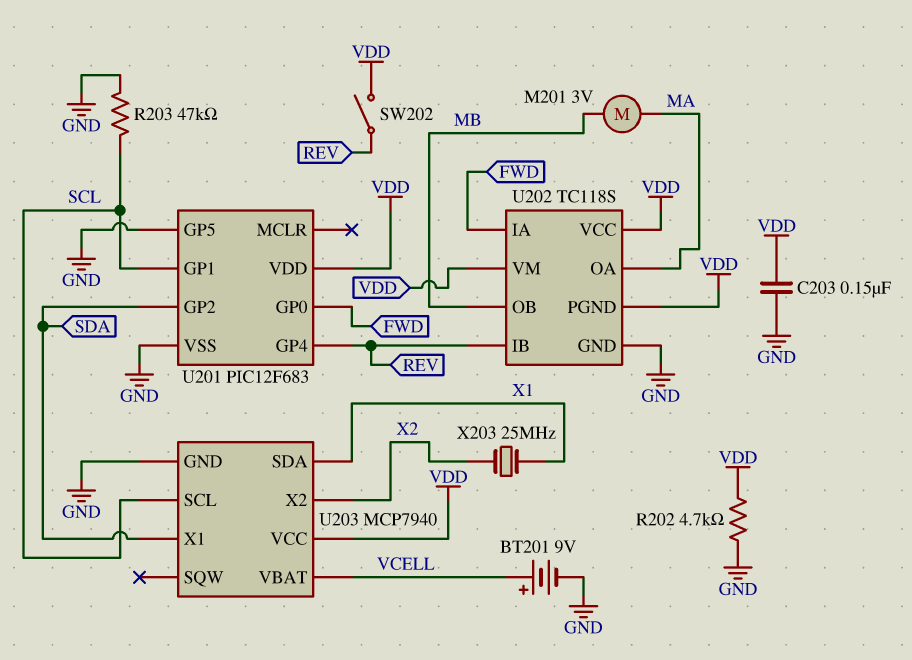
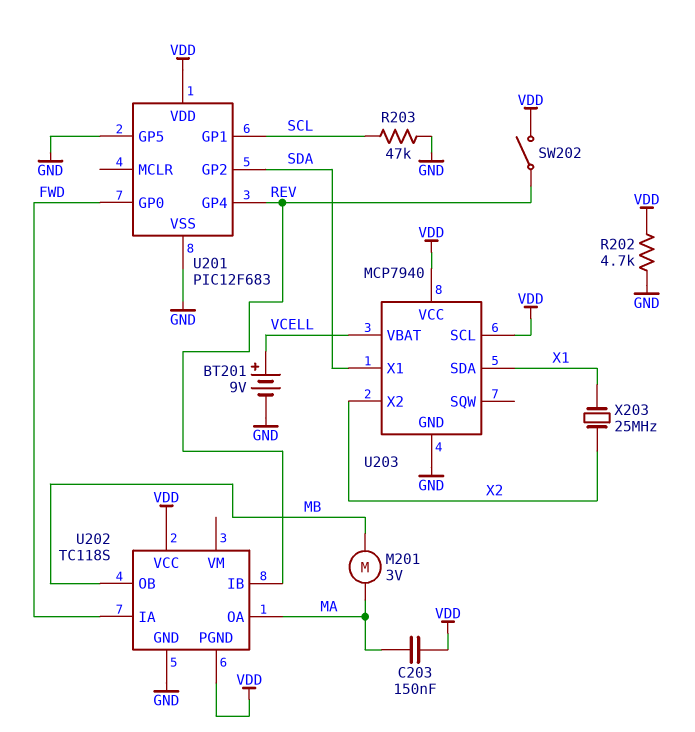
C203: 150nF (GND, VDD) -> 150nF (MA, VDD)
U202 pin VM: VDD -> none
U203 pin SCL: SCL -> VDD

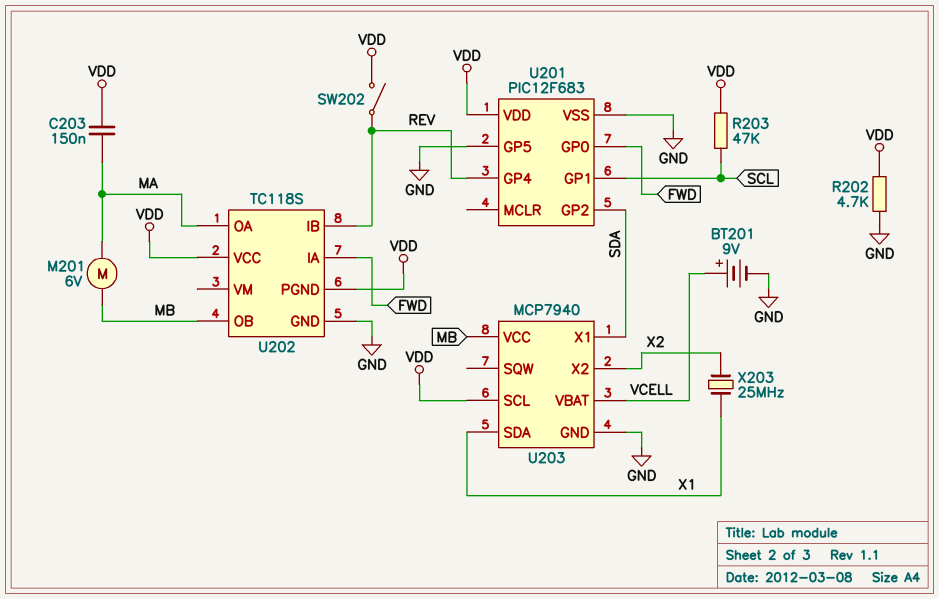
M201: motor 3V (MA, MB) -> motor 6V (MA, MB)
R203: 47k (GND, SCL) -> 47k (SCL, VDD)
U203 pin VCC: VDD -> MB

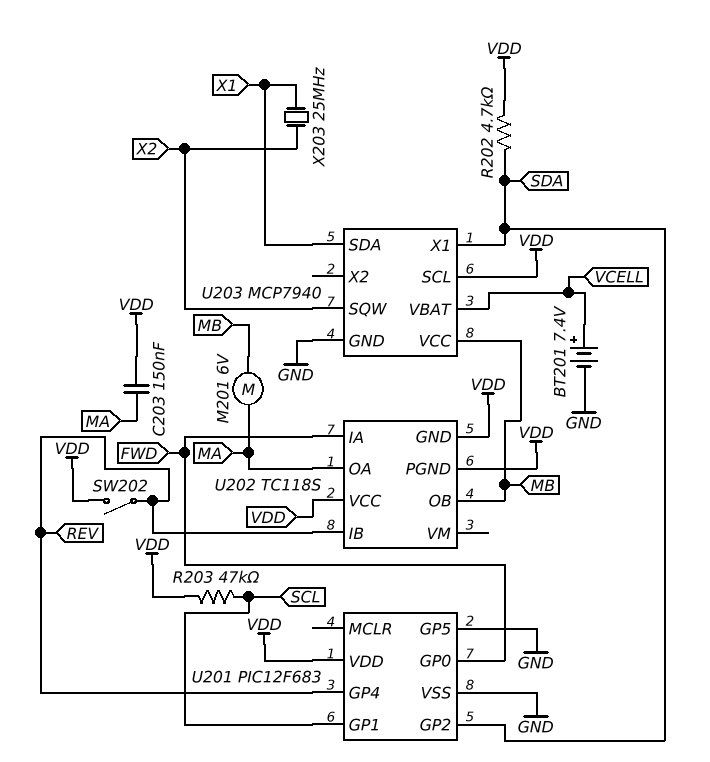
BT201: 9V (plus VCELL, minus GND) -> 7.4V (plus VCELL, minus GND)
R202: 4.7k (GND, VDD) -> 4.7k (SDA, VDD)
U202 pin GND: GND -> VDD
U203 pin SQW: none -> X2
U203 pin X2: X2 -> none

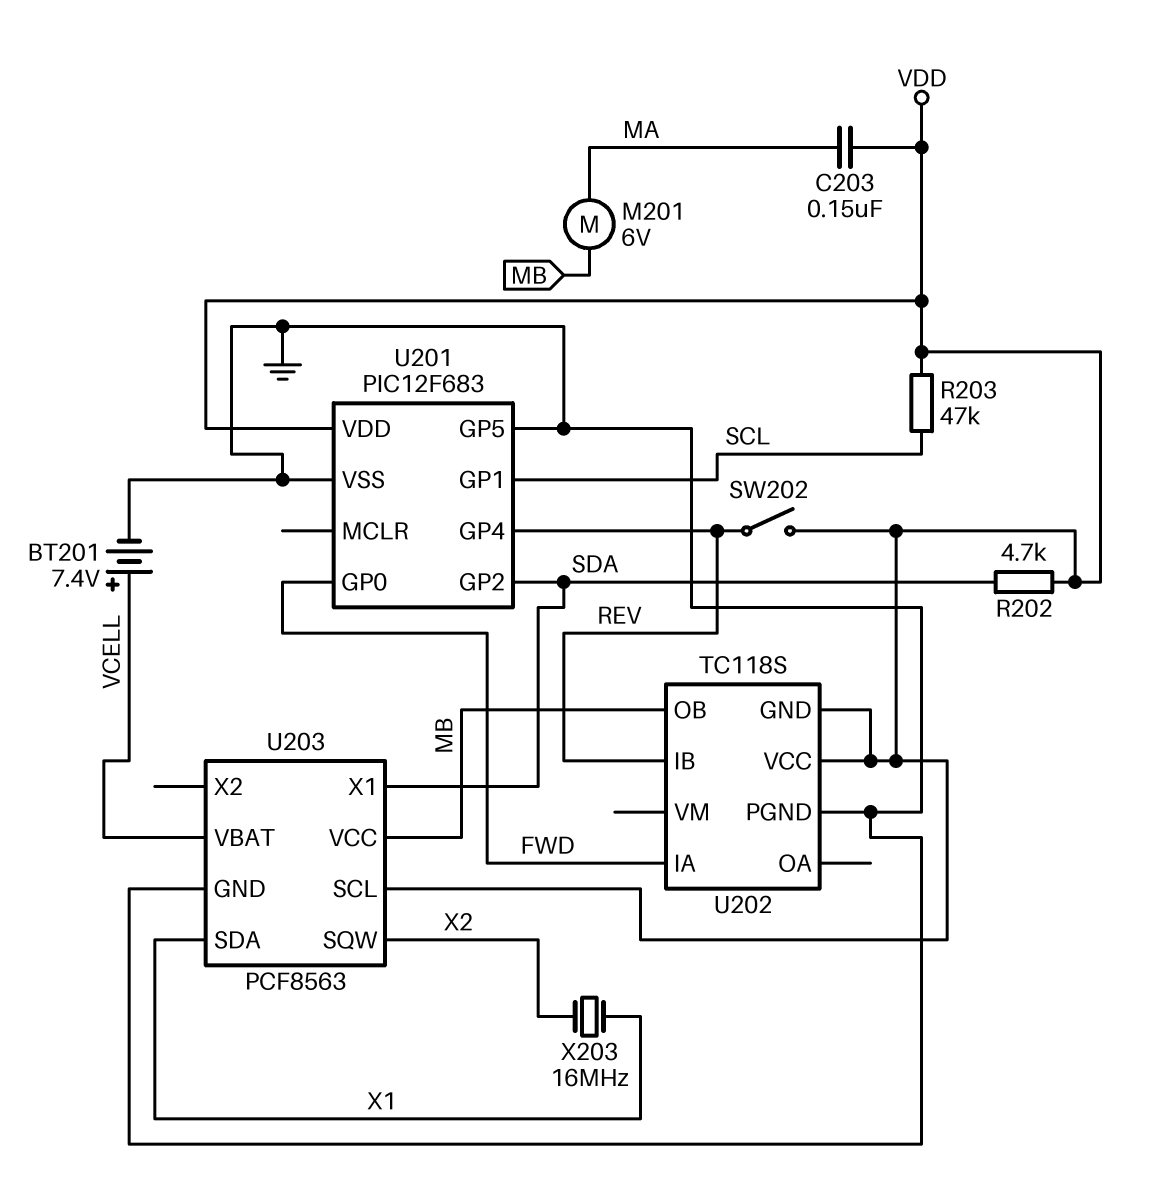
U202 pin OA: MA -> none
U202 pin PGND: VDD -> GND
U203: MCP7940 -> PCF8563
X203: 25MHz (X1, X2) -> 16MHz (X1, X2)

